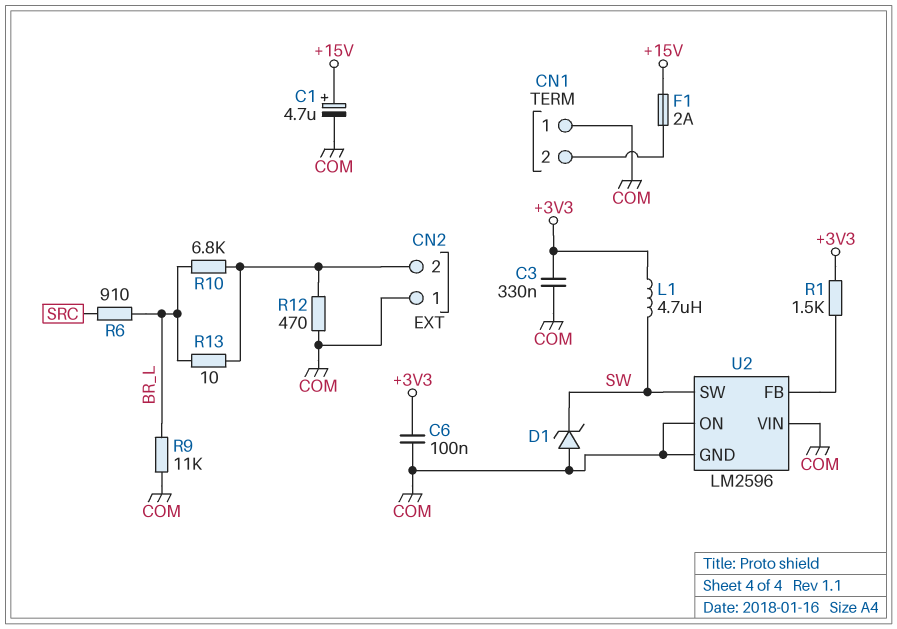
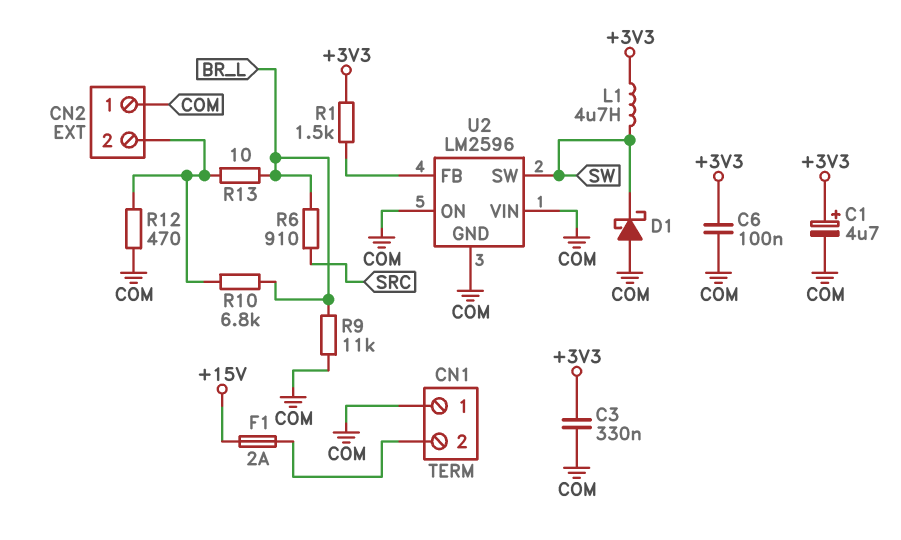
C1: 4.7uF (plus +15V, minus COM) -> 4.7uF (plus +3V3, minus COM)
D1: zener (A COM, K SW) -> schottky (A COM, K SW)

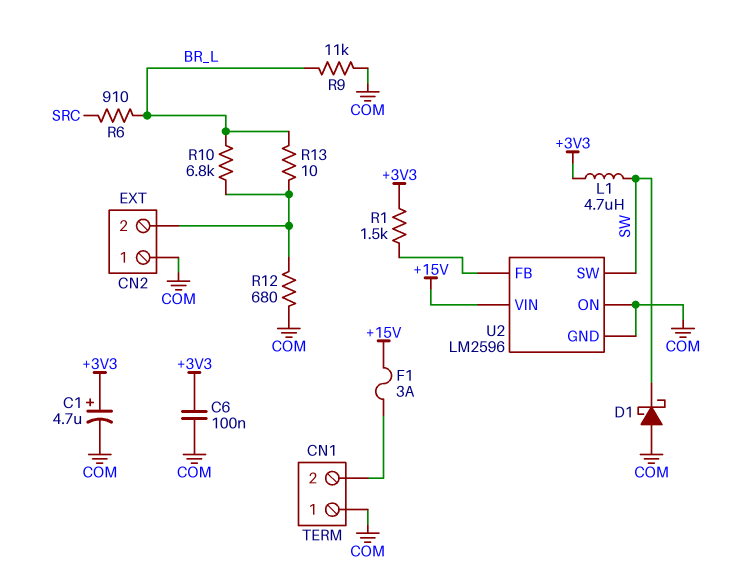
C3: 330nF (+3V3, COM) -> none
F1: 2A (+15V, CN1/2) -> 3A (+15V, CN1/2)
R12: 470 (CN2/2, COM) -> 680 (CN2/2, COM)
U2 pin VIN: COM -> +15V

